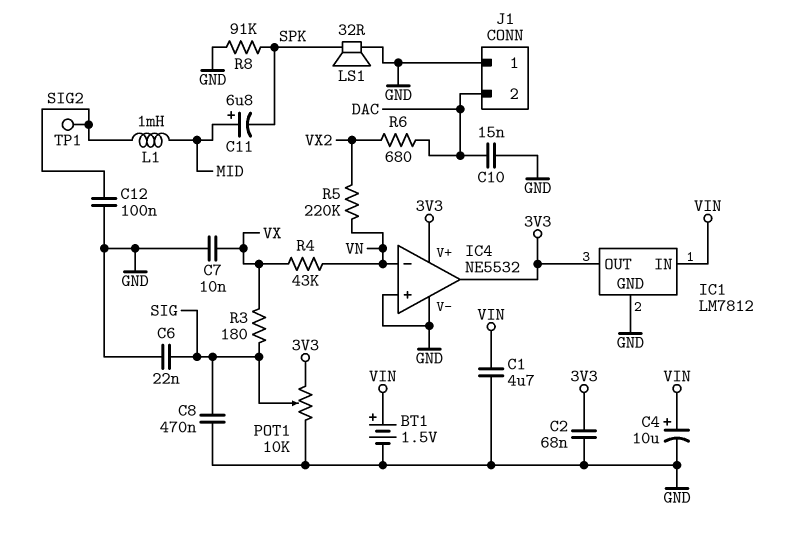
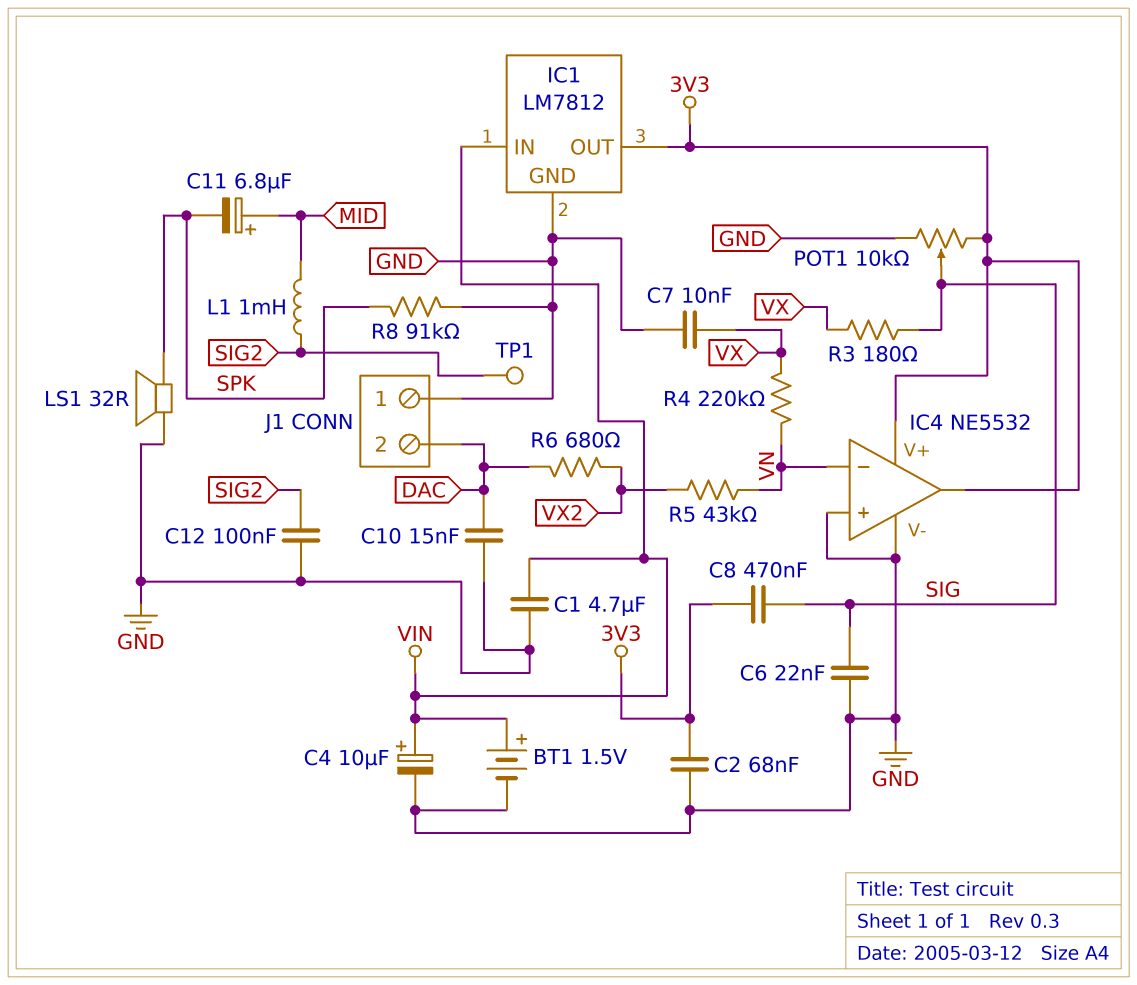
C8: 470nF (GND, SIG) -> 470nF (3V3, SIG)
R4: 43k (VN, VX) -> 220k (VN, VX)
R5: 220k (VN, VX2) -> 43k (VN, VX2)

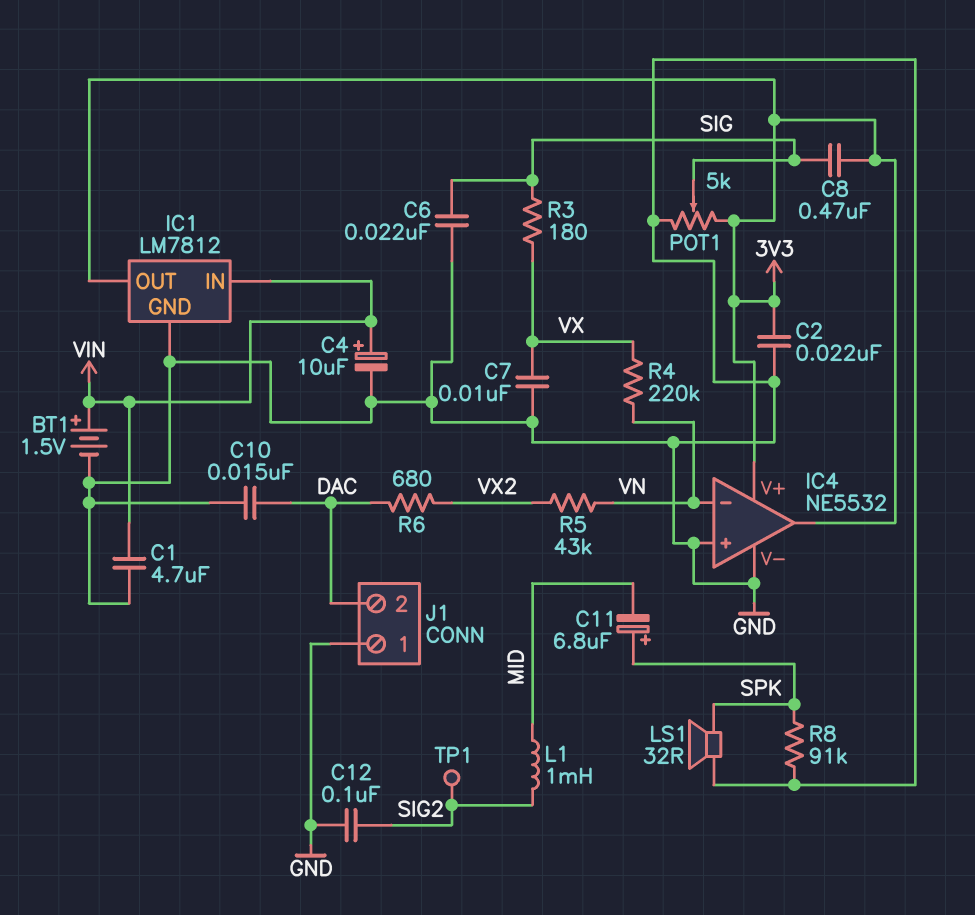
C2: 68nF (3V3, GND) -> 22nF (3V3, GND)
C11: 6.8uF (plus MID, minus SPK) -> 6.8uF (plus SPK, minus MID)
POT1: 10k (3V3, GND, wiper SIG) -> 5k (3V3, GND, wiper SIG)

